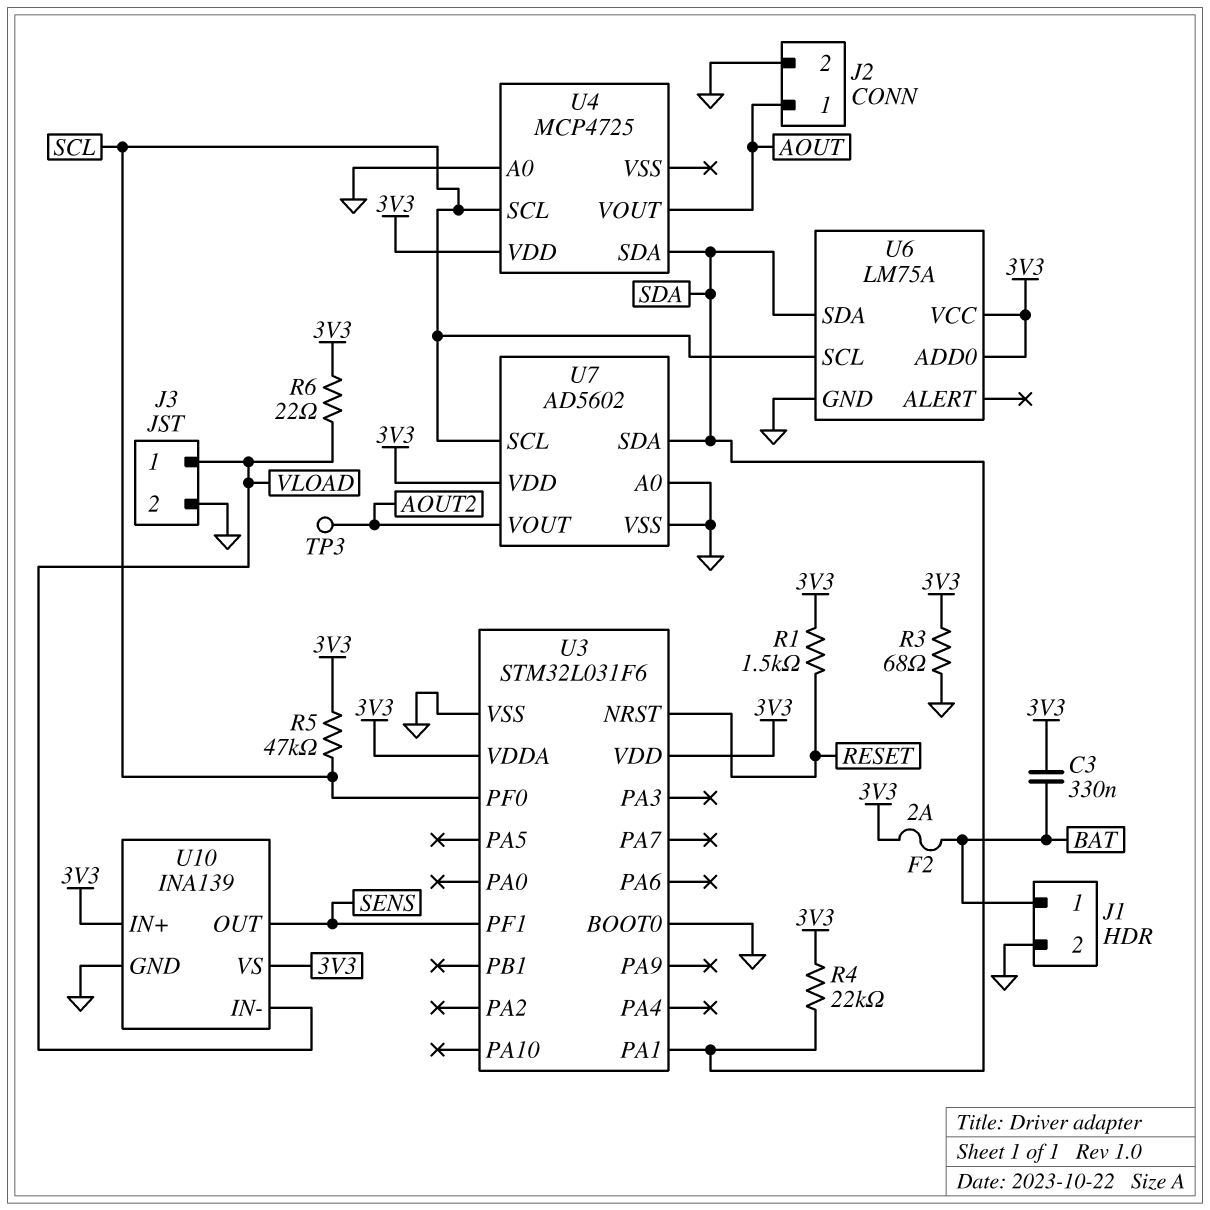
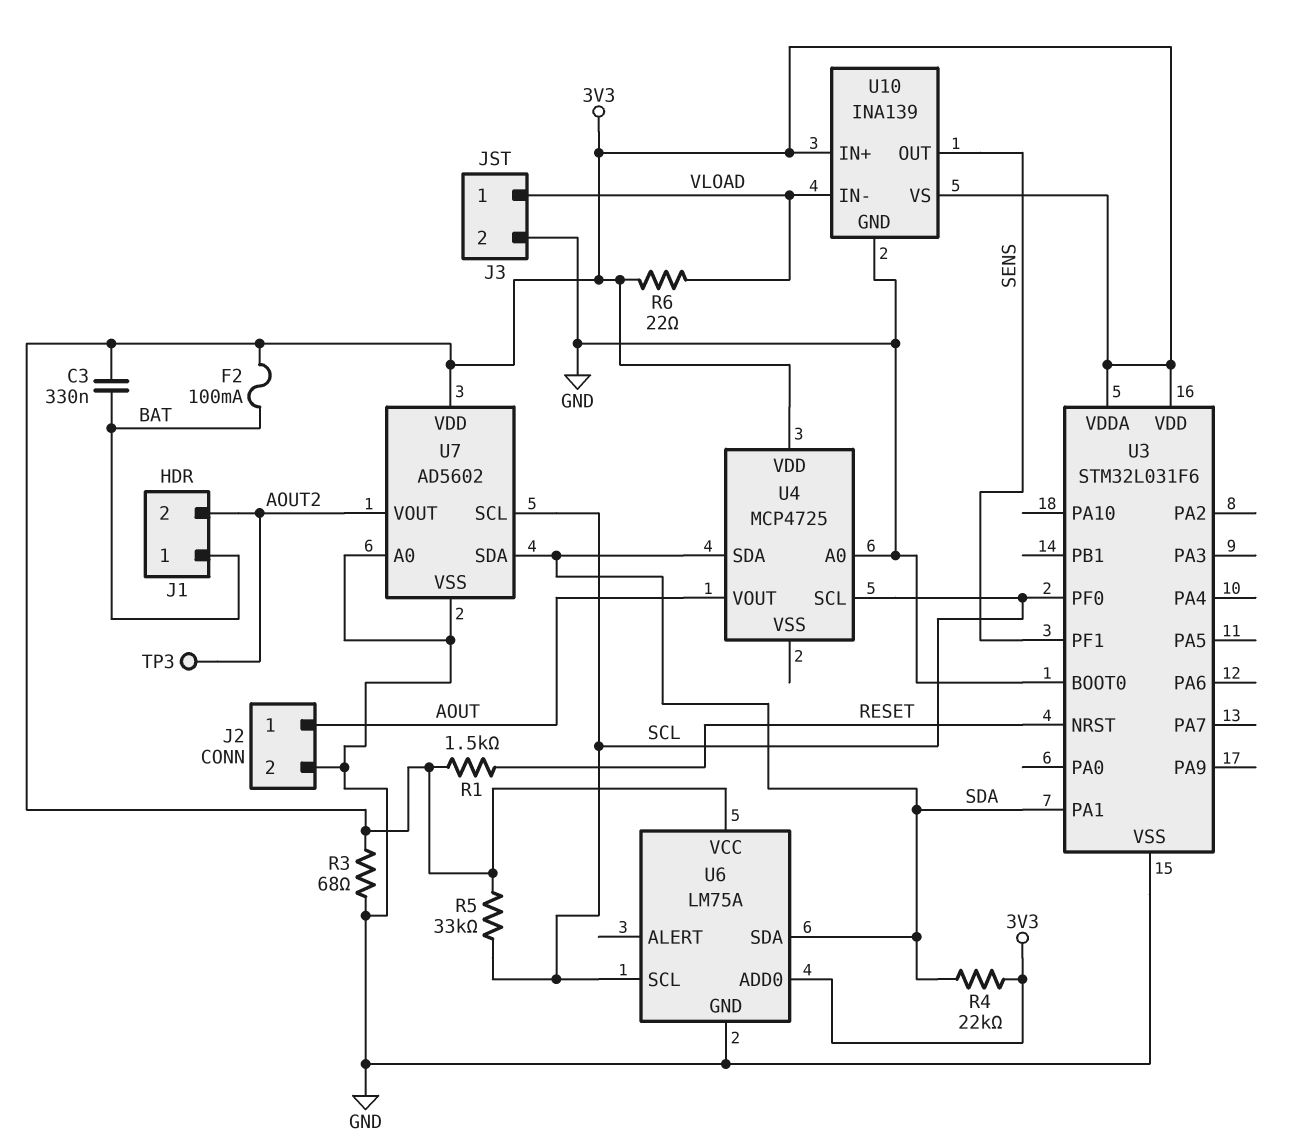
F2: 2A (3V3, BAT) -> 100mA (3V3, BAT)
J1 pin 2: GND -> AOUT2
R5: 47k (3V3, SCL) -> 33k (3V3, SCL)

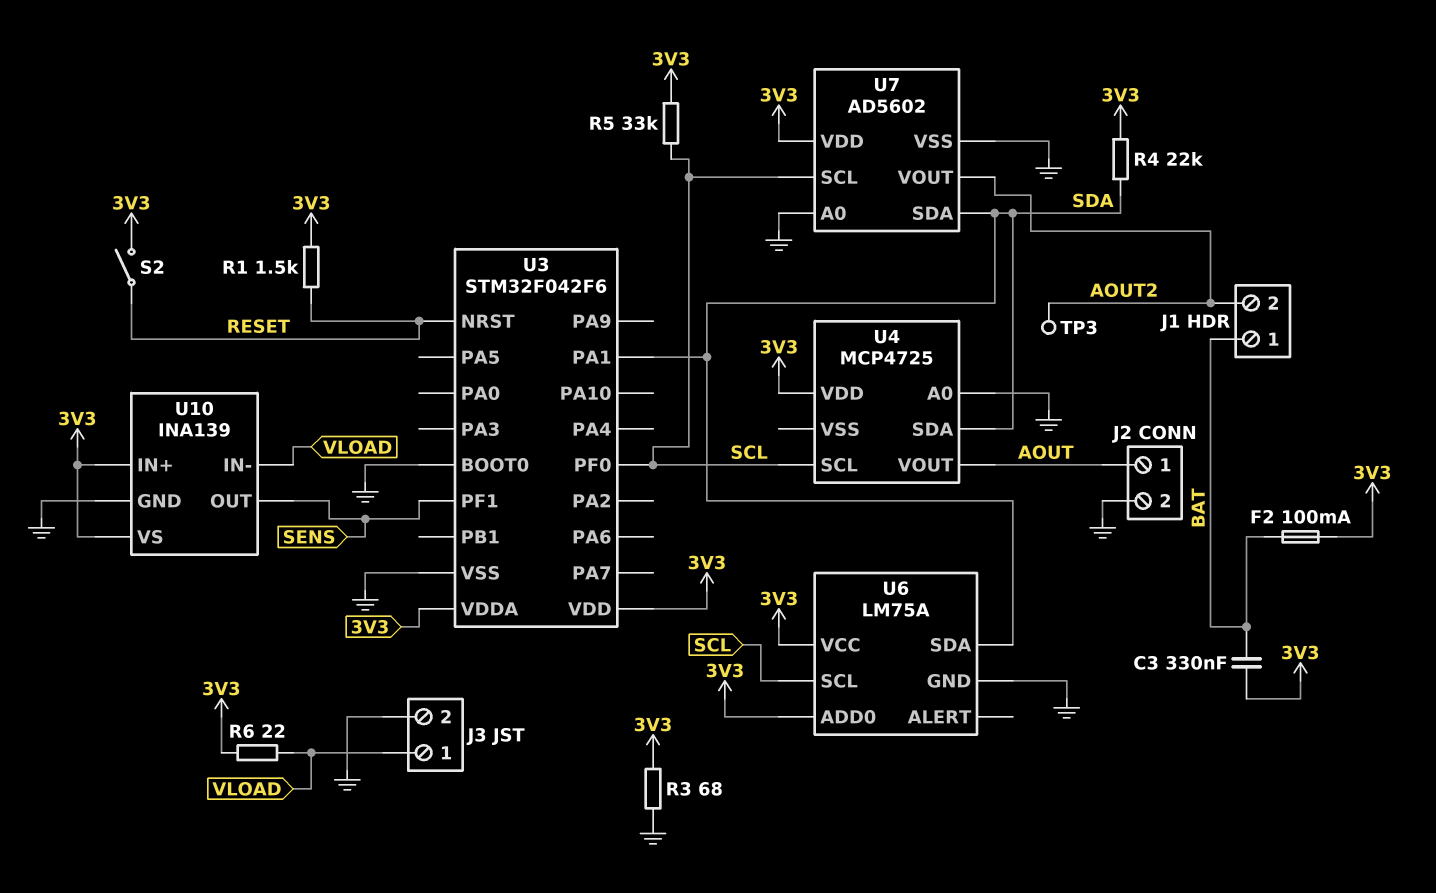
S2: none -> switch (3V3, RESET)
U3: STM32L031F6 -> STM32F042F6

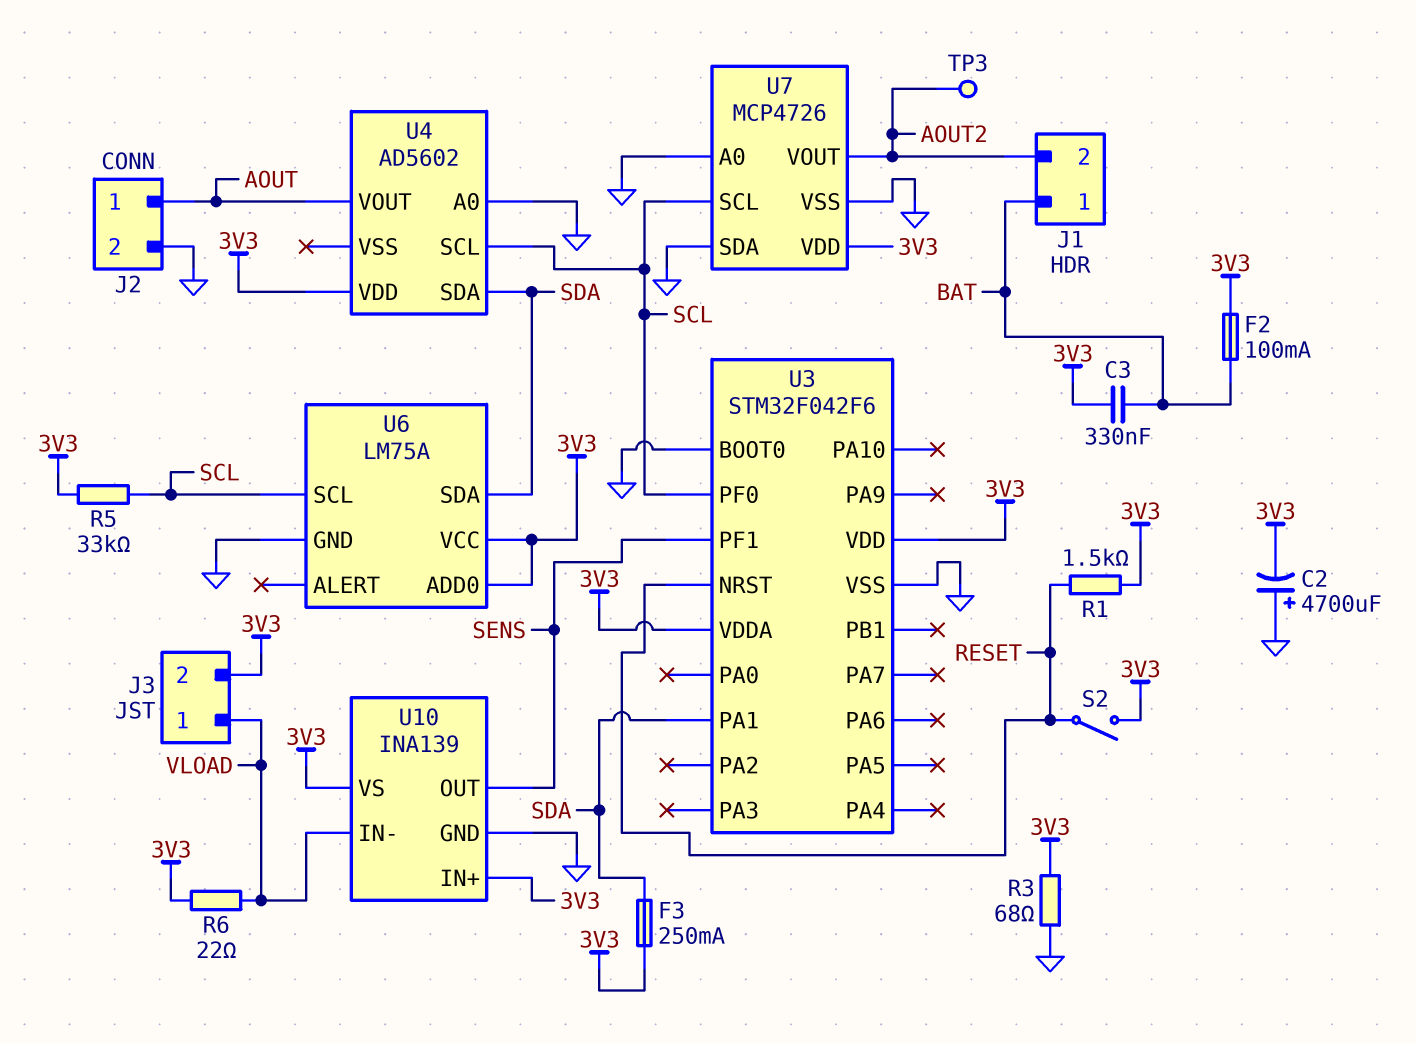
C2: none -> 4700uF (plus GND, minus 3V3)
F3: none -> 250mA (3V3, SDA)
J3 pin 2: GND -> 3V3
R4: 22k (3V3, SDA) -> none
U4: MCP4725 -> AD5602
U7: AD5602 -> MCP4726
U7 pin SDA: SDA -> GND

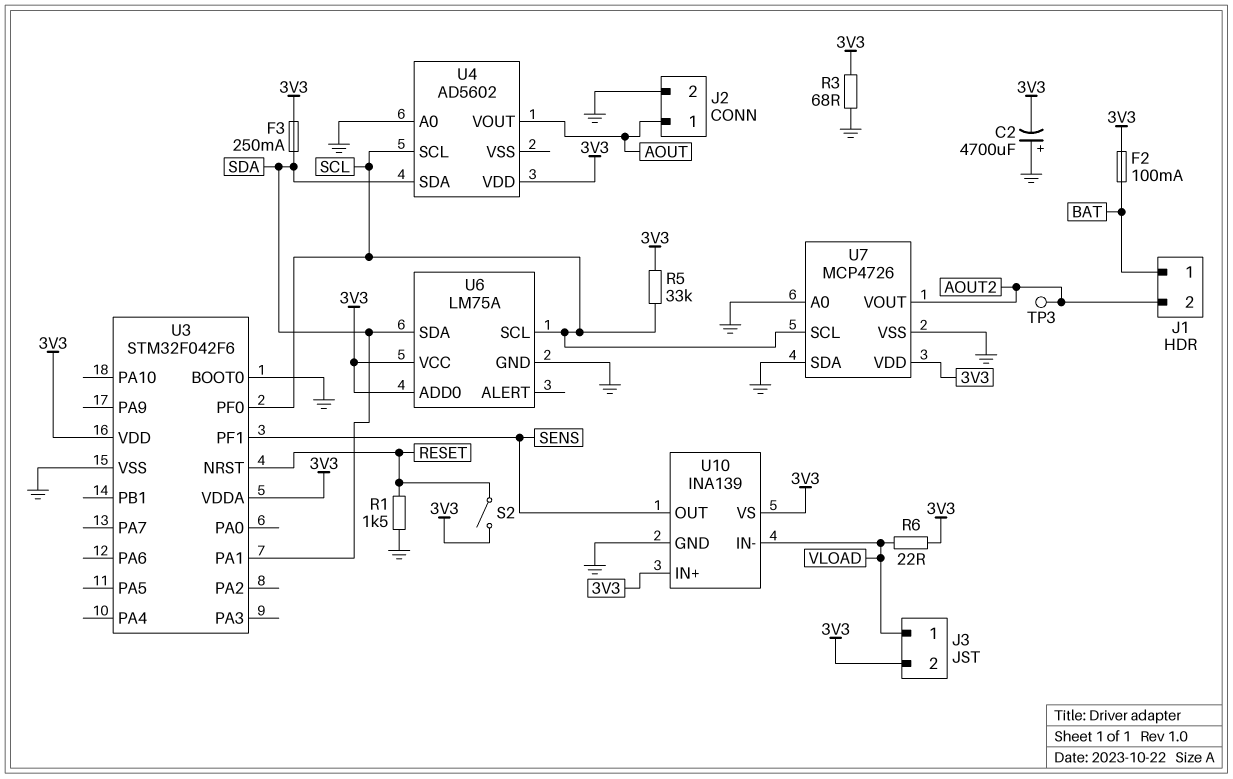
C3: 330nF (3V3, BAT) -> none
R1: 1.5k (3V3, RESET) -> 1.5k (GND, RESET)

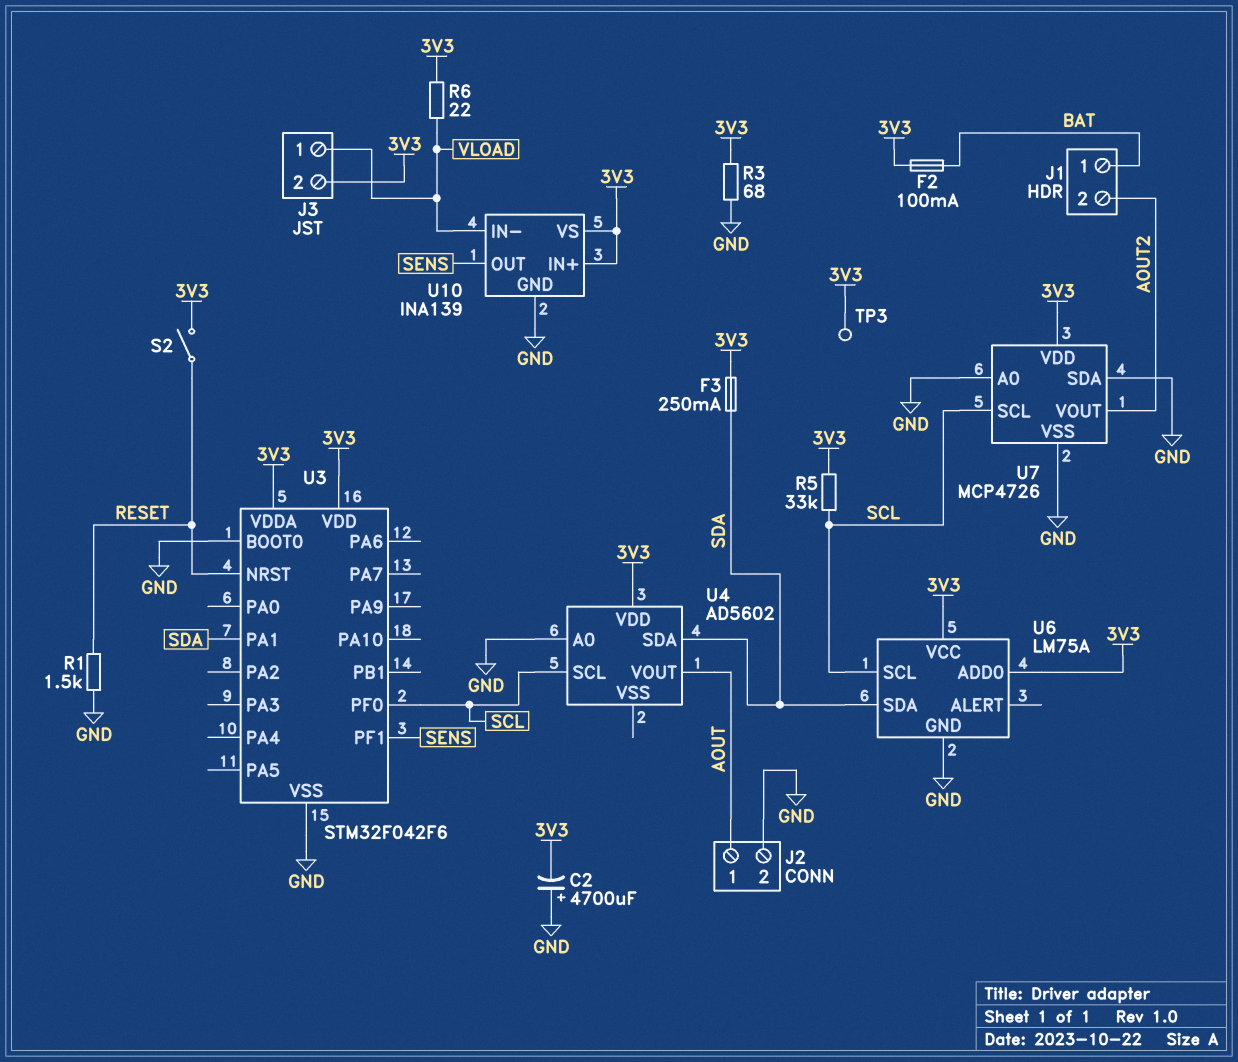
TP3: test point (AOUT2) -> test point (3V3)

